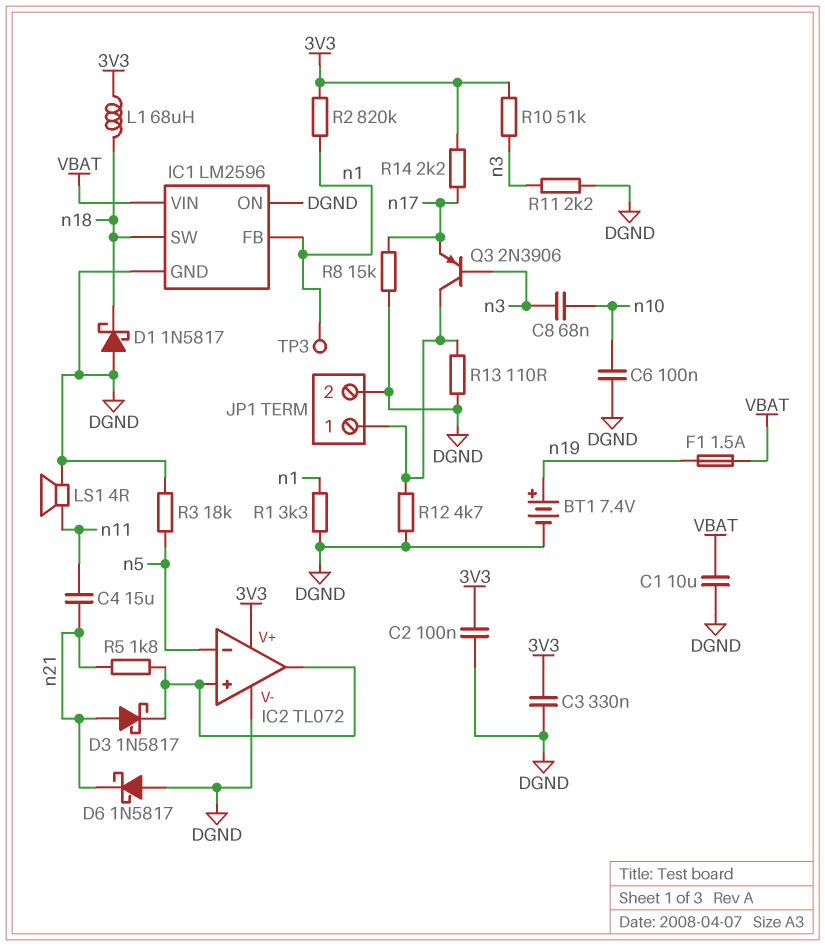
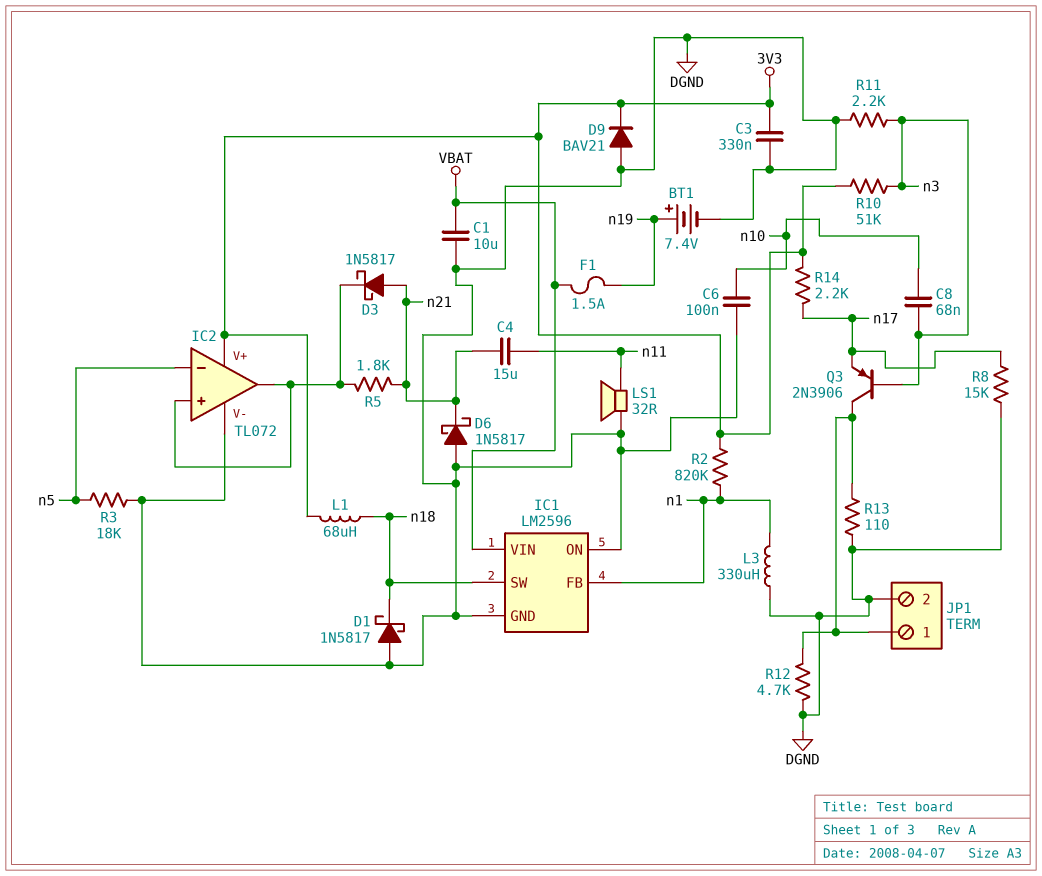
C2: 100nF (3V3, DGND) -> none
D9: none -> diode BAV21 (A DGND, K 3V3)
L3: none -> 330uH (DGND, n1)
LS1: speaker 4R (DGND, n11) -> speaker 32R (DGND, n11)
R1: 3.3k (DGND, n1) -> none
TP3: test point (n1) -> none

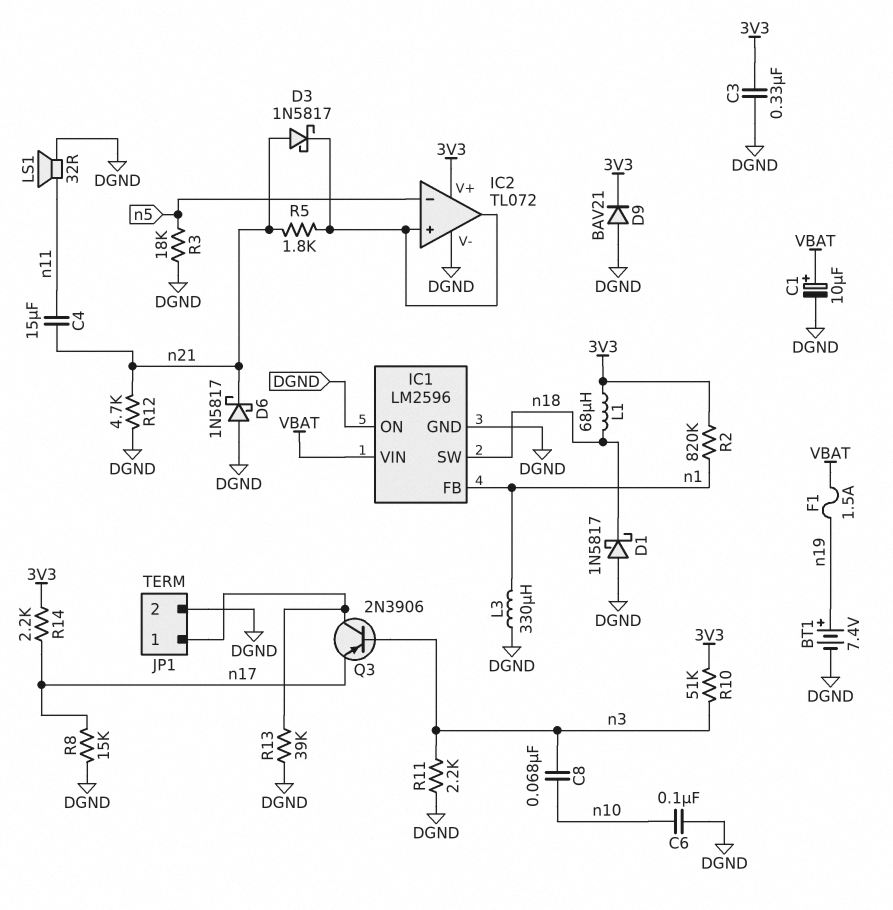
C1: 10uF (DGND, VBAT) -> 10uF (plus VBAT, minus DGND)
R12: 4.7k (DGND, JP1/1) -> 4.7k (DGND, n21)
R13: 110 (DGND, JP1/1) -> 39k (DGND, JP1/1)

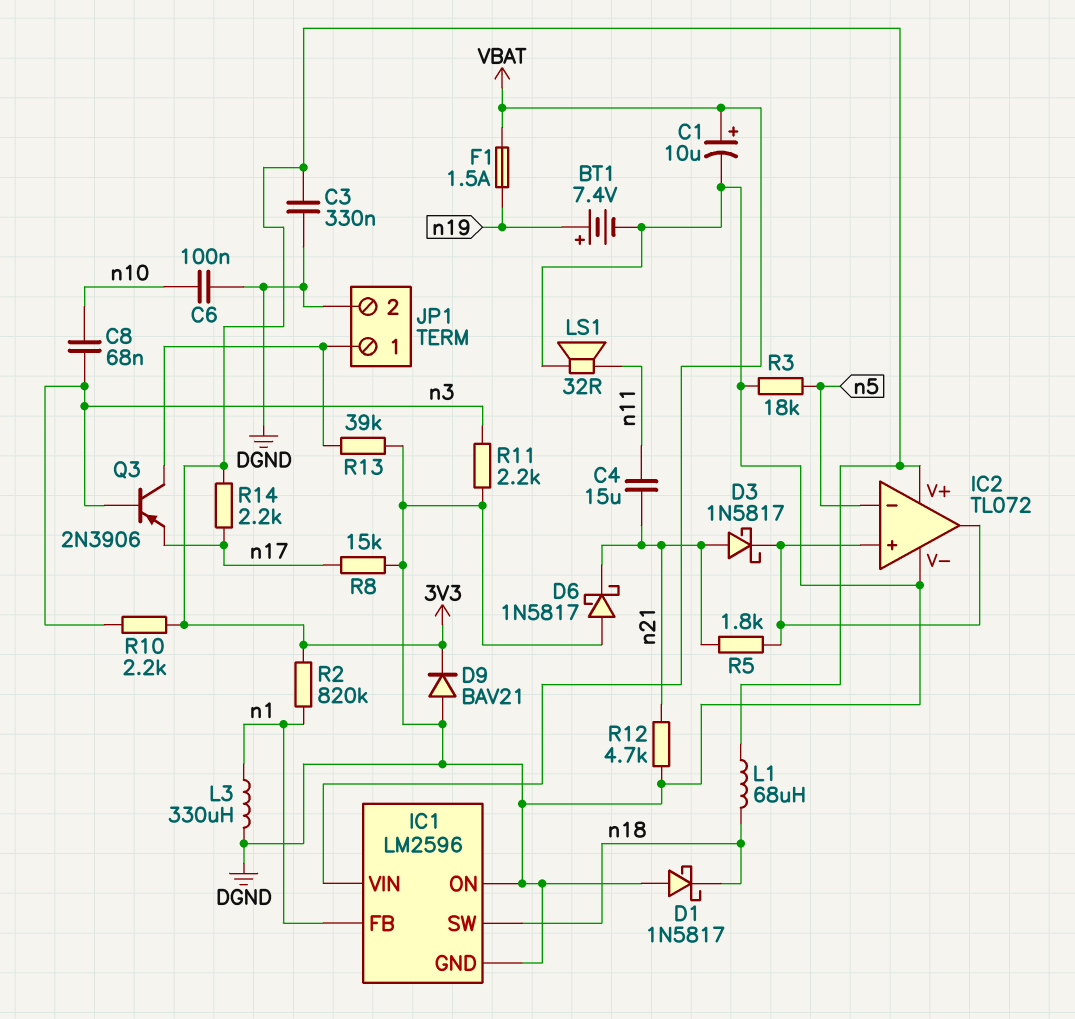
R10: 51k (3V3, n3) -> 2.2k (3V3, n3)

